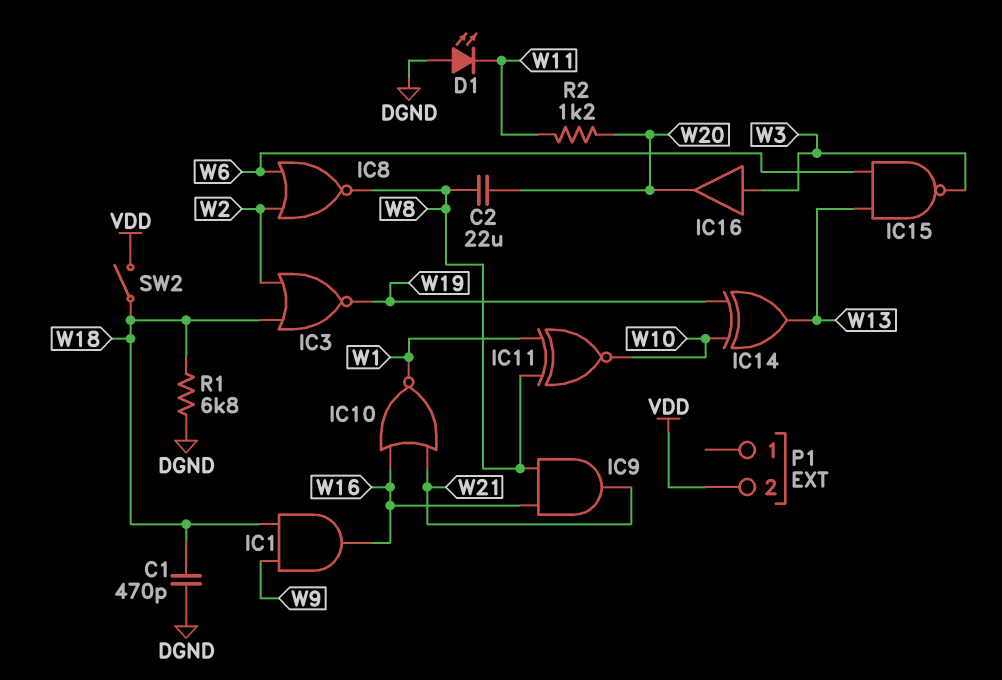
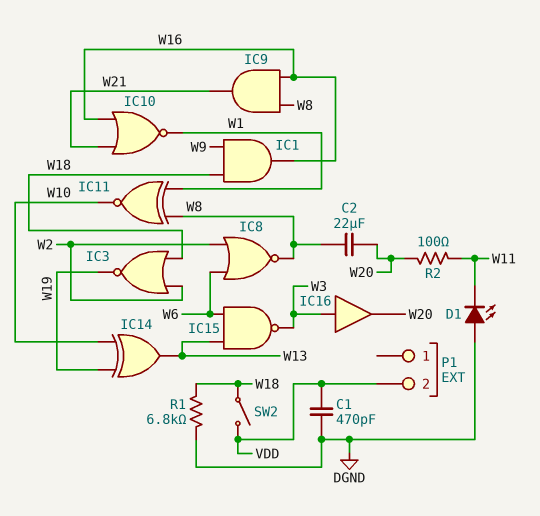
C1: 470pF (DGND, W18) -> 470pF (DGND, VDD)
R2: 1.2k (W11, W20) -> 100 (W11, W20)

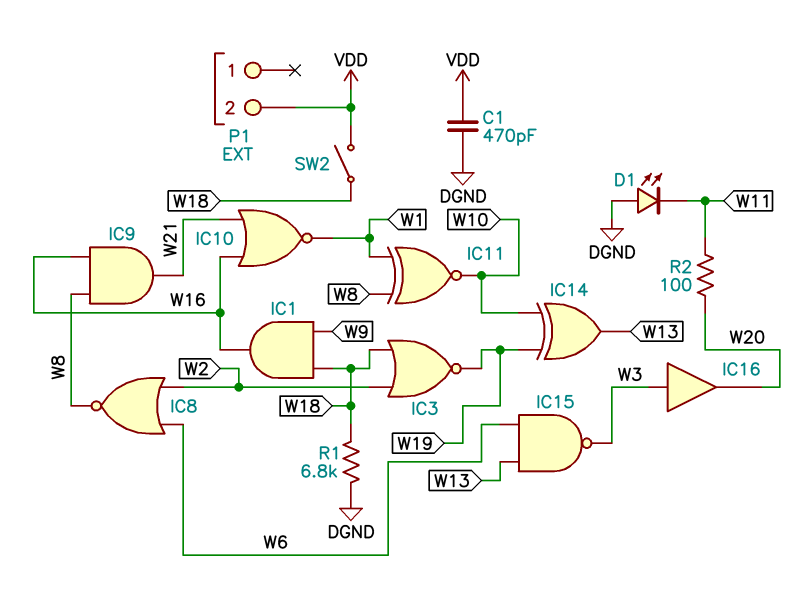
C2: 22uF (W8, W20) -> none

